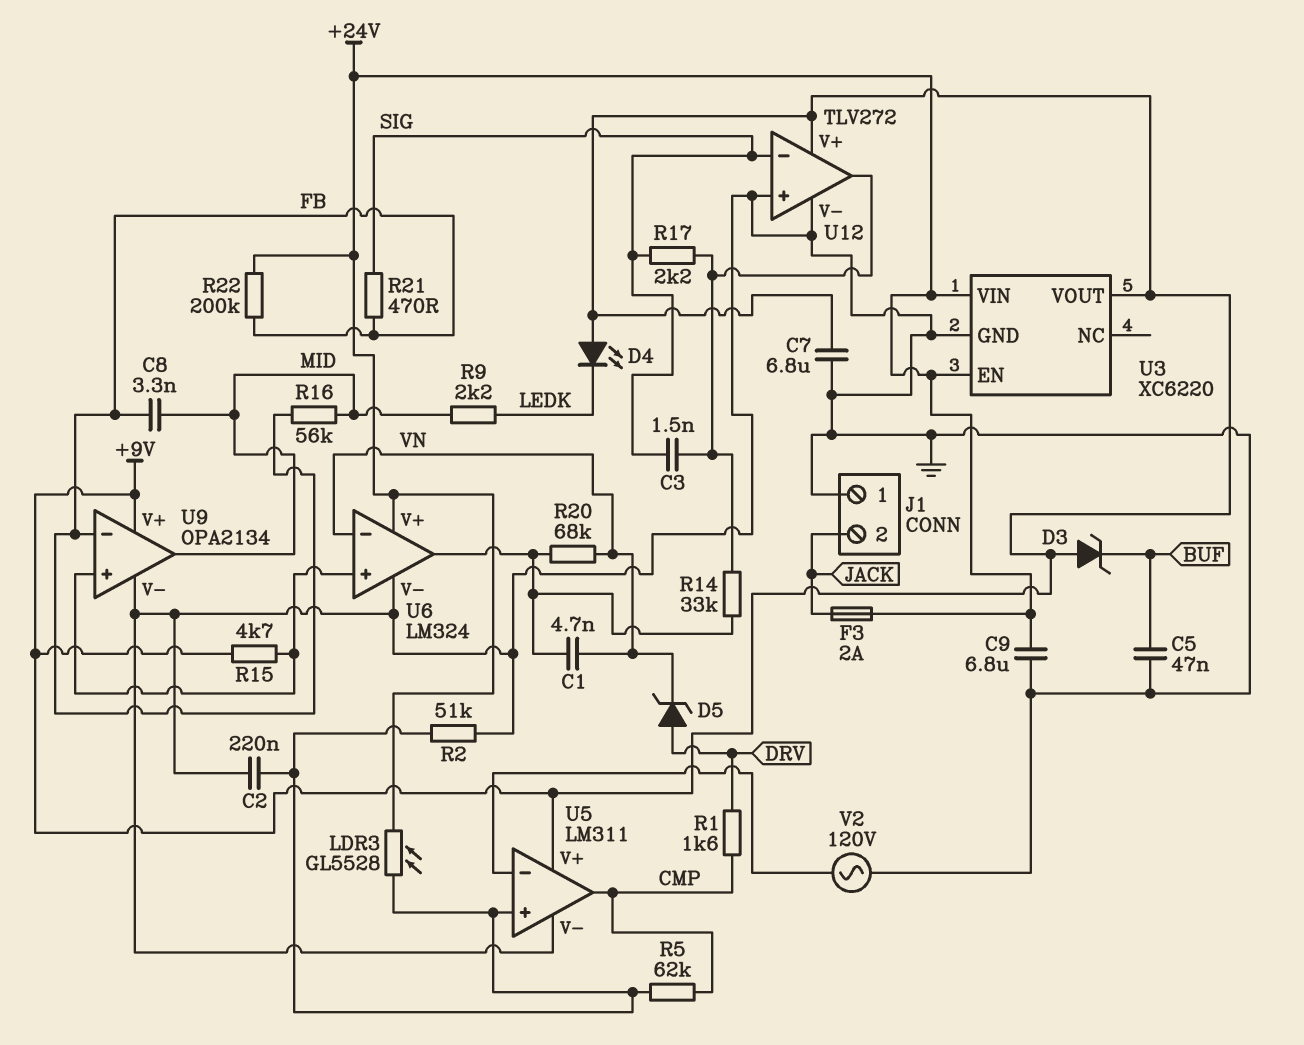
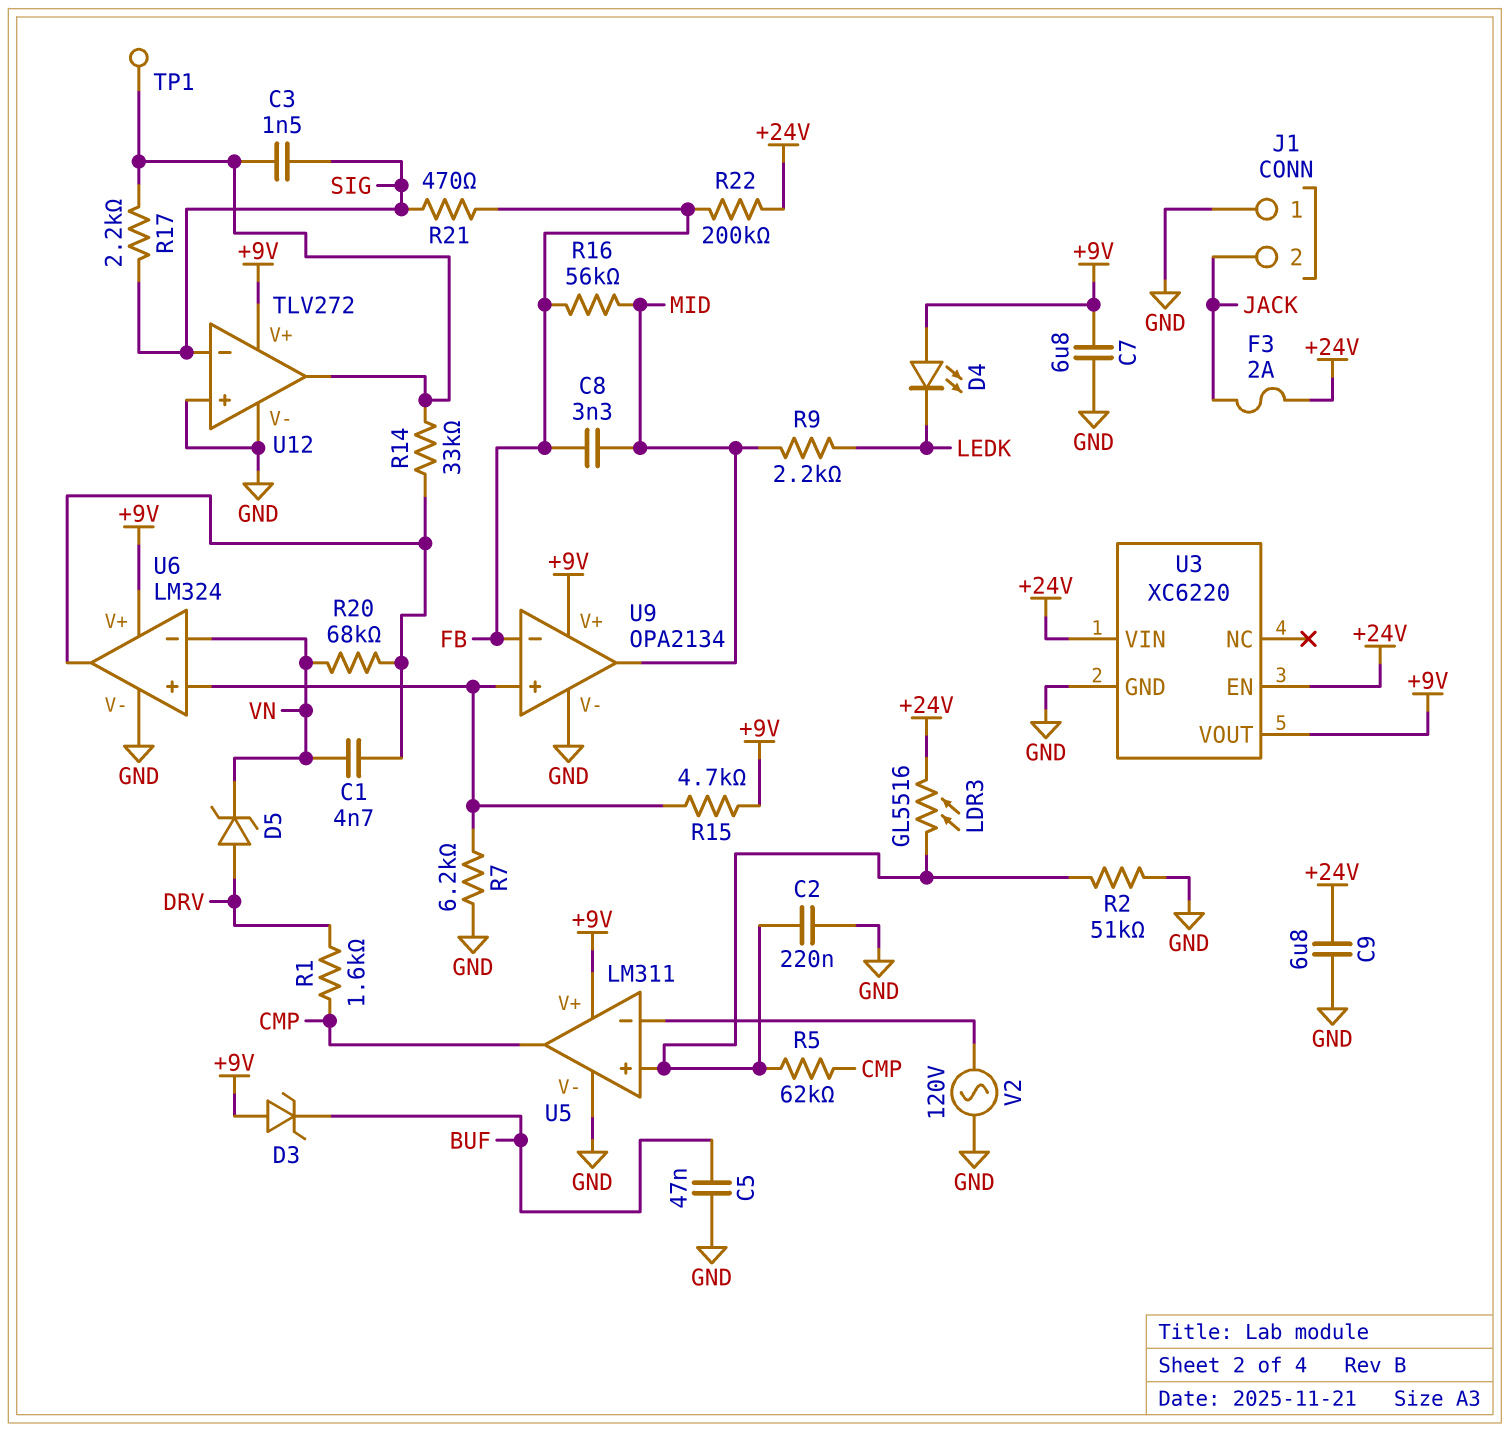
LDR3: GL5528 (+24V, U5/in+) -> GL5516 (+24V, U5/in+)
R7: none -> 6.2k (GND, U6/in+)
TP1: none -> test point (U12/out)
U6 pin V+: +24V -> +9V

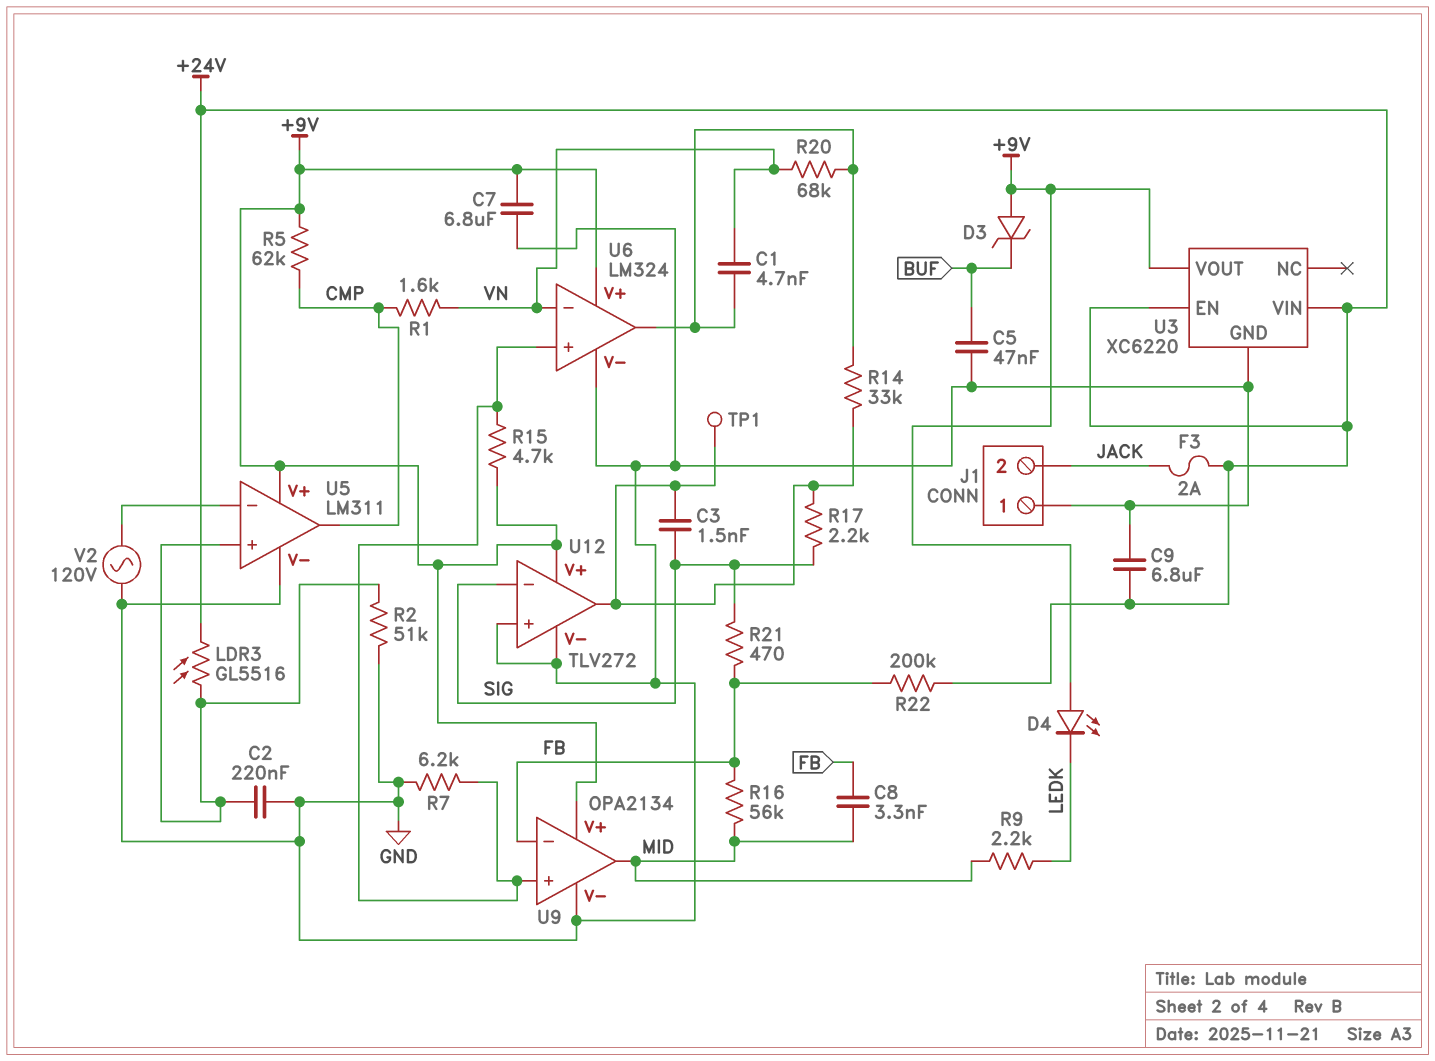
D5: zener (A DRV, K VN) -> none
R1: 1.6k (CMP, DRV) -> 1.6k (CMP, VN)
R5: 62k (CMP, U5/in+) -> 62k (+9V, CMP)

